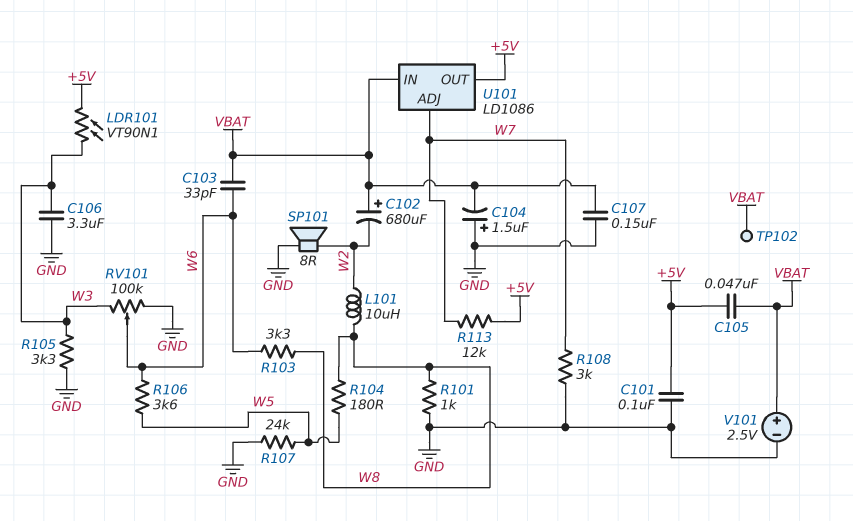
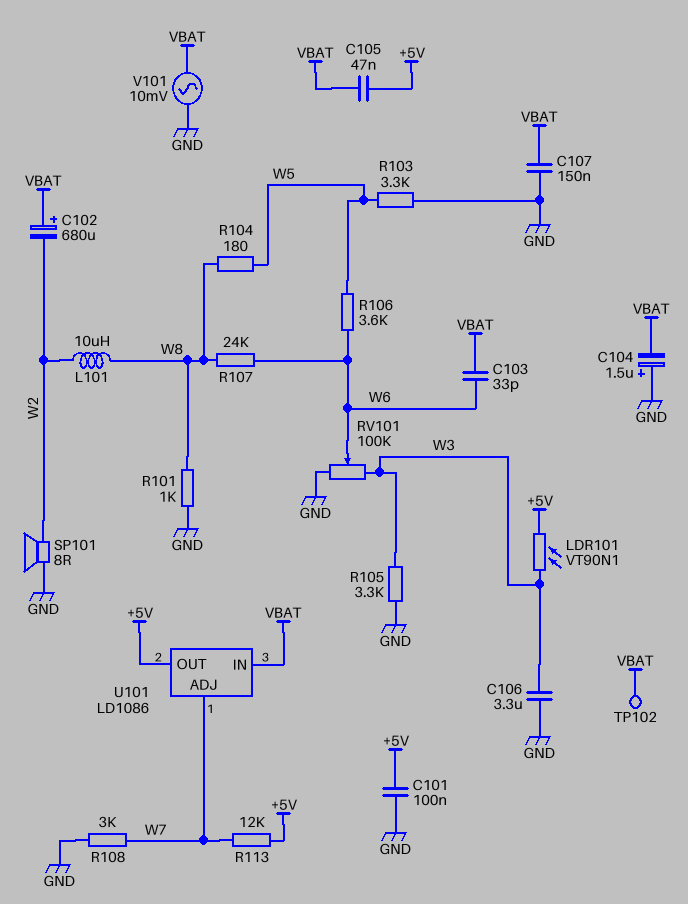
R103: 3.3k (W6, W8) -> 3.3k (GND, W5)
R107: 24k (GND, W5) -> 24k (W6, W8)
V101: 2.5V (plus VBAT, minus GND) -> AC 10mV (GND, VBAT)

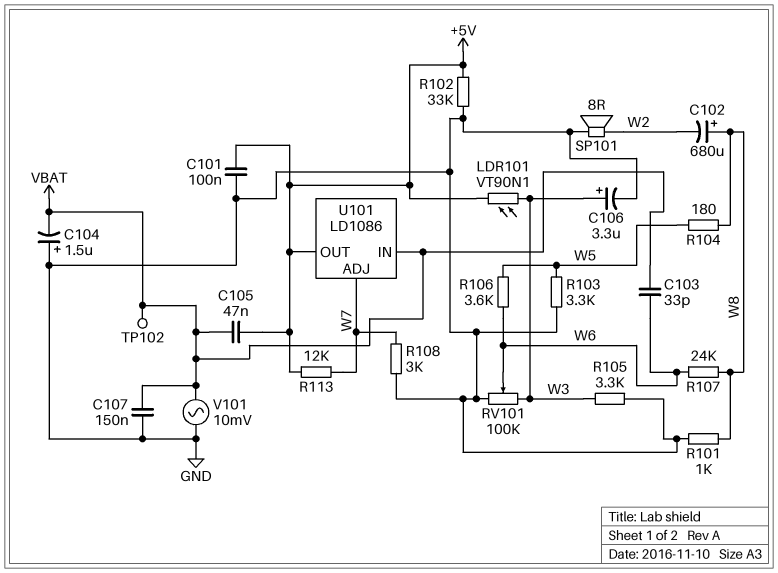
C102: 680uF (plus VBAT, minus W2) -> 680uF (plus W8, minus W2)
C106: 3.3uF (GND, W3) -> 3.3uF (plus W3, minus GND)
L101: 10uH (W2, W8) -> none
R102: none -> 33k (+5V, GND)

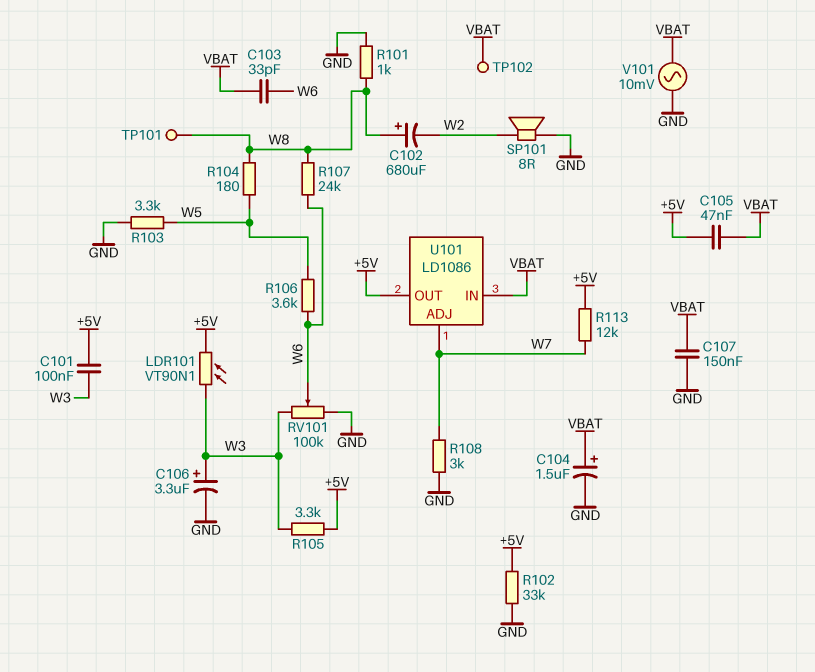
C101: 100nF (+5V, GND) -> 100nF (+5V, W3)
C104: 1.5uF (plus GND, minus VBAT) -> 1.5uF (plus VBAT, minus GND)
R105: 3.3k (GND, W3) -> 3.3k (+5V, W3)
TP101: none -> test point (W8)

